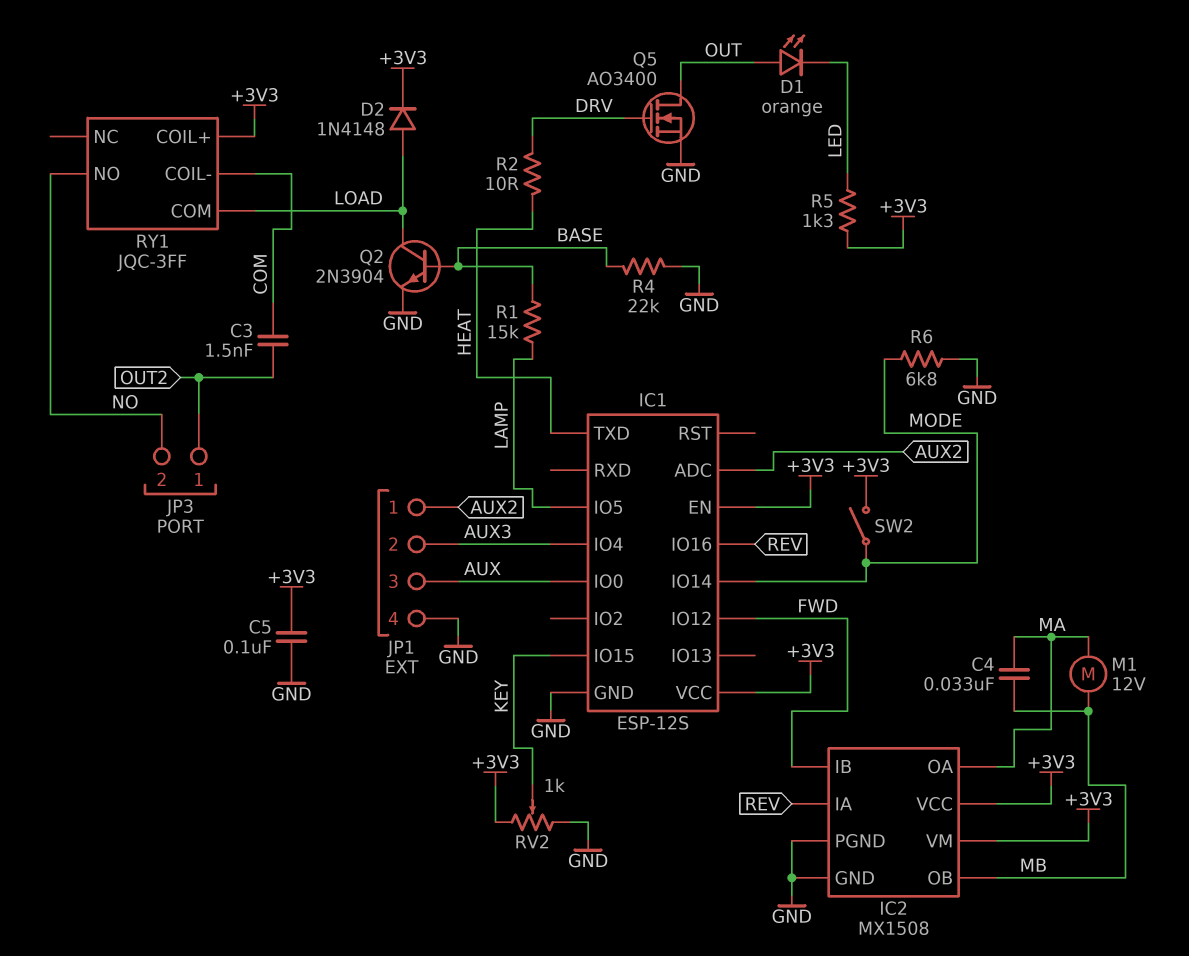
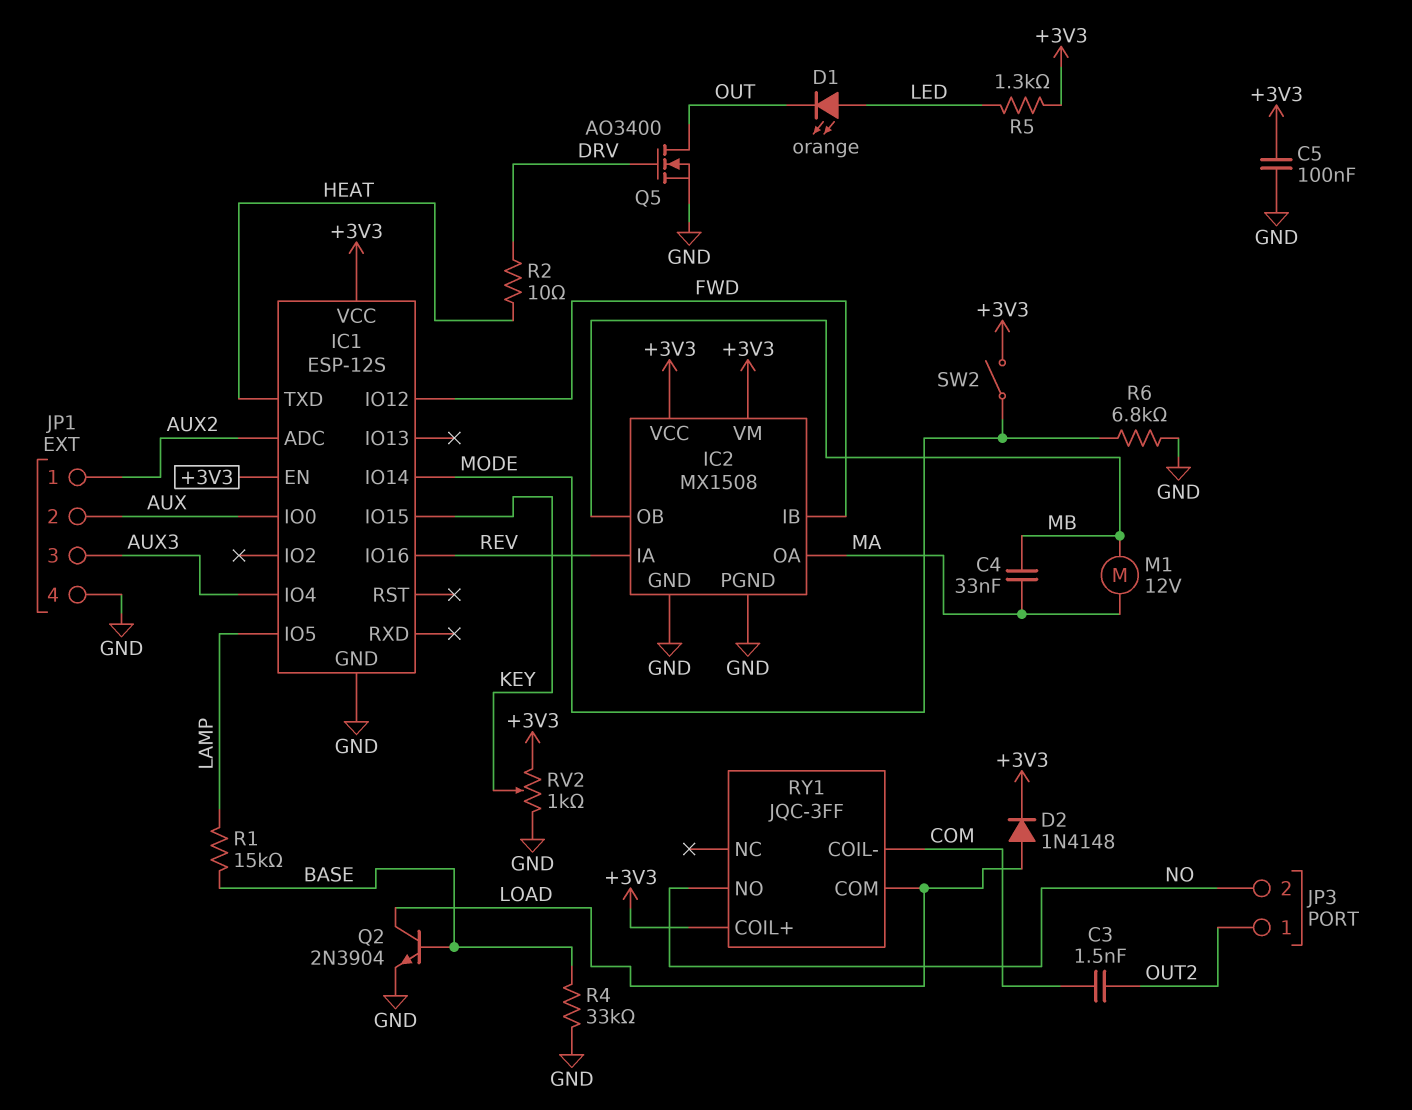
D1: LED orange (A OUT, K LED) -> LED orange (A LED, K OUT)
JP1 pin 2: AUX3 -> AUX
JP1 pin 3: AUX -> AUX3
R4: 22k (BASE, GND) -> 33k (BASE, GND)

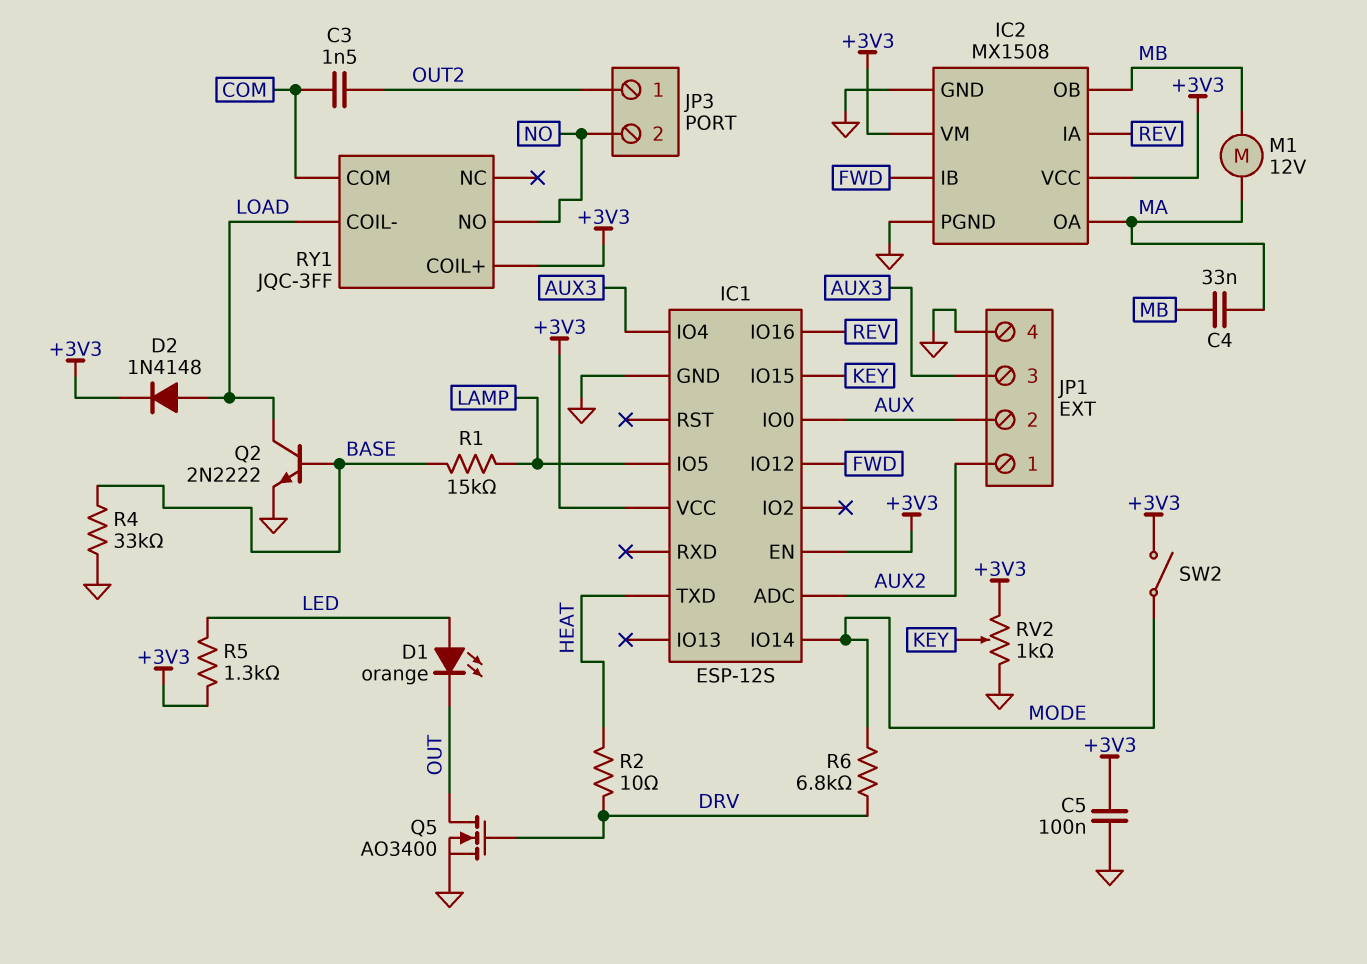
Q2: NPN 2N3904 (B BASE, C LOAD, E GND) -> NPN 2N2222 (B BASE, C LOAD, E GND)
R6: 6.8k (GND, MODE) -> 6.8k (DRV, MODE)
RY1 pin COIL-: COM -> LOAD
RY1 pin COM: LOAD -> COM

